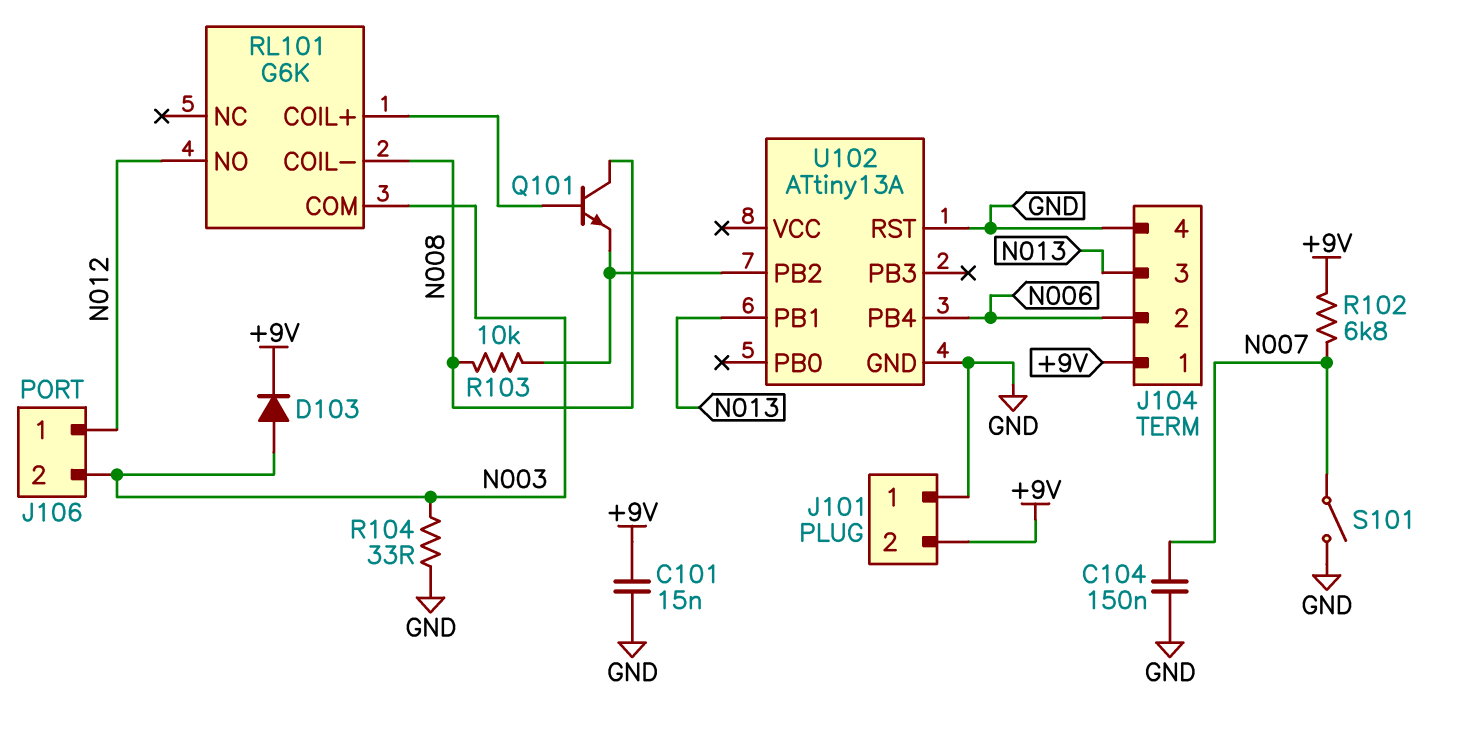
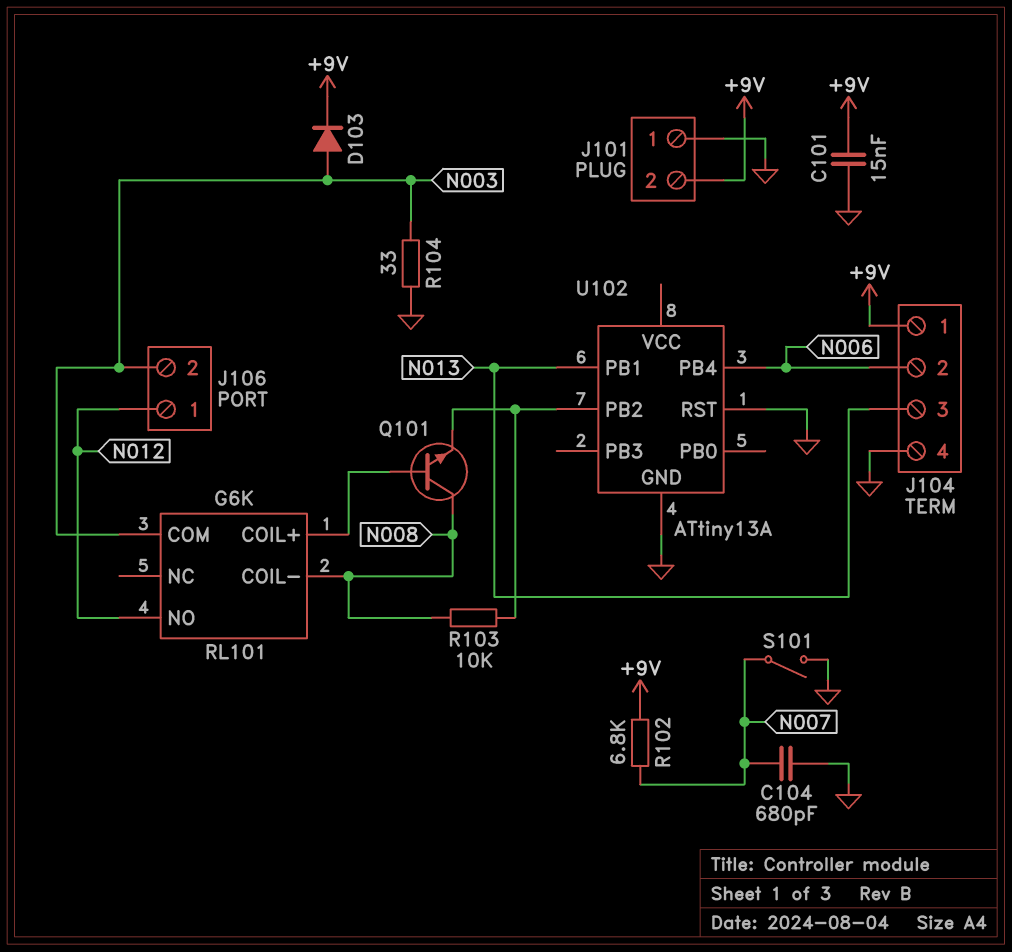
C104: 150nF (GND, N007) -> 680pF (GND, N007)

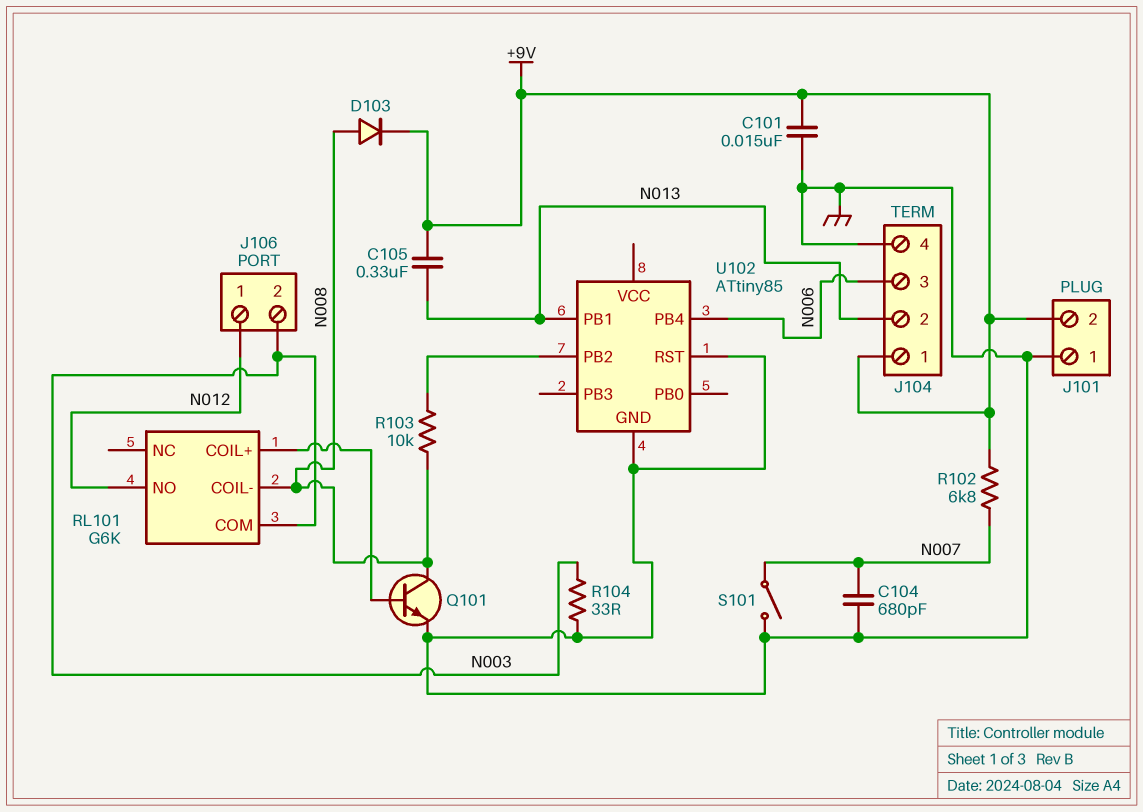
C105: none -> 330nF (+9V, N013)
D103: diode (A N003, K +9V) -> diode (A N008, K +9V)
J104 pin 2: N006 -> N013
J104 pin 3: N013 -> N006
Q101: NPN (B RL101/COIL+, C N008, E U102/PB2) -> NPN (B RL101/COIL+, C N008, E GND)
U102: ATtiny13A -> ATtiny85

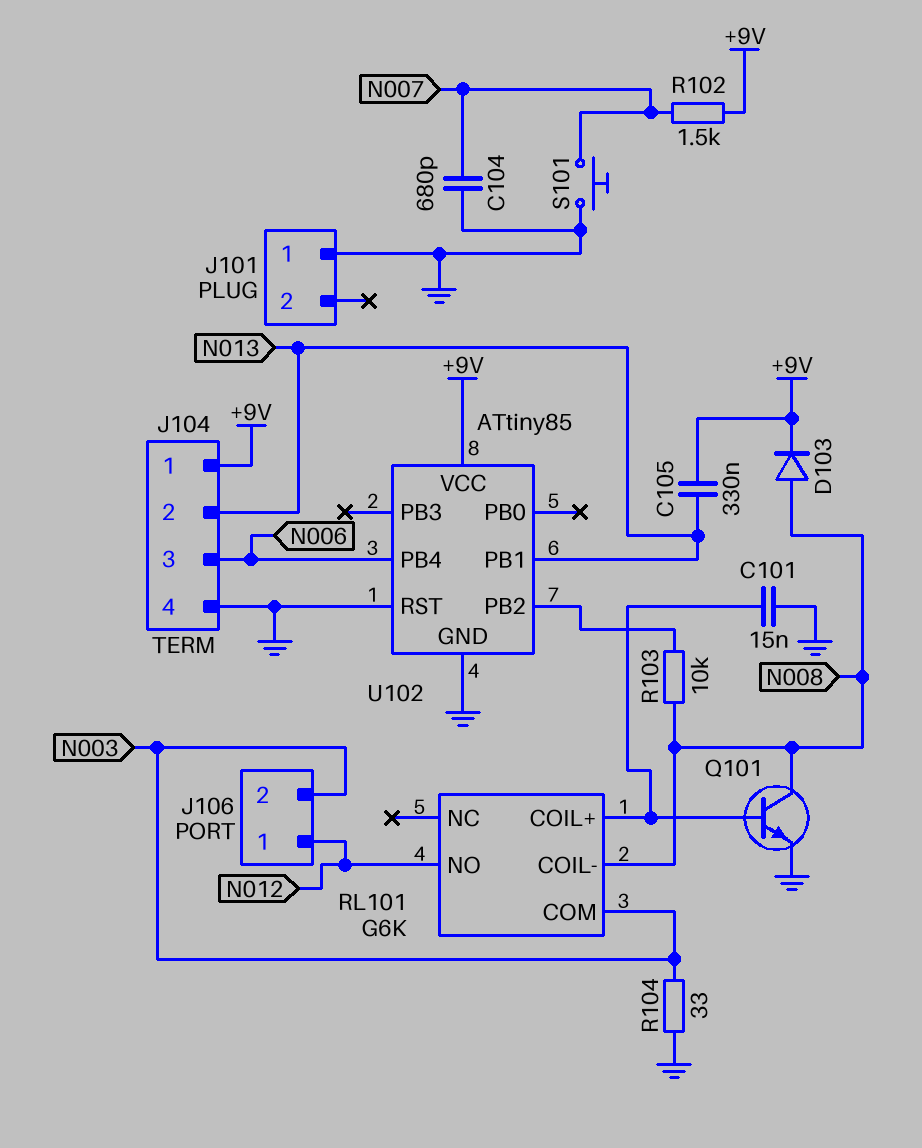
C101: 15nF (+9V, GND) -> 15nF (GND, RL101/COIL+)
J101 pin 2: +9V -> none
R102: 6.8k (+9V, N007) -> 1.5k (+9V, N007)
S101: switch (GND, N007) -> button (GND, N007)
U102 pin VCC: none -> +9V

